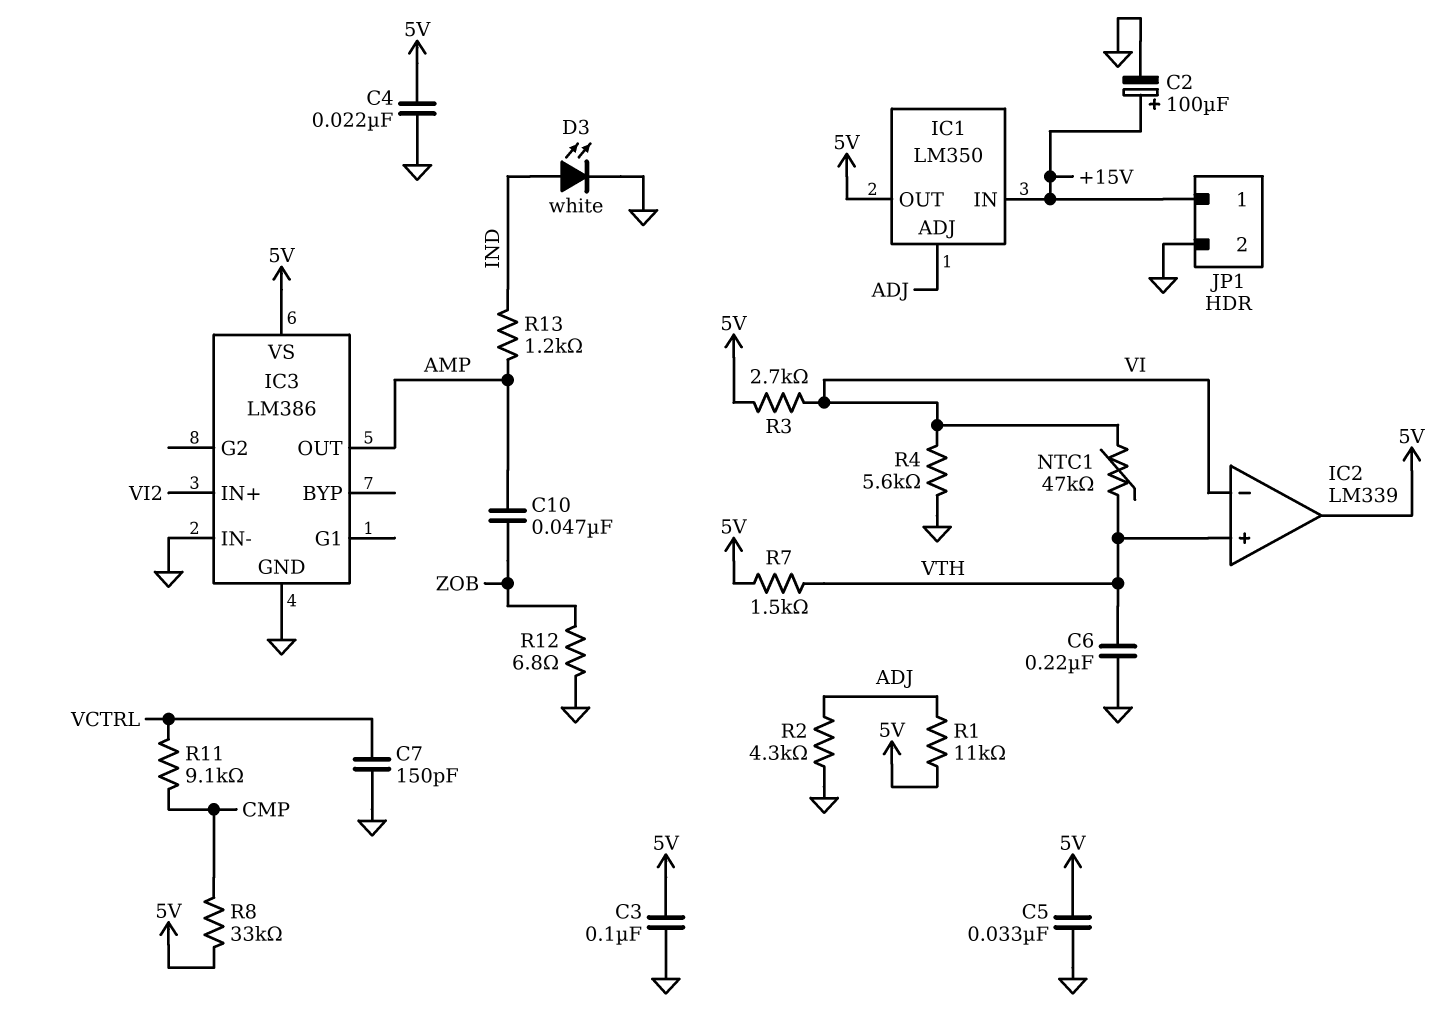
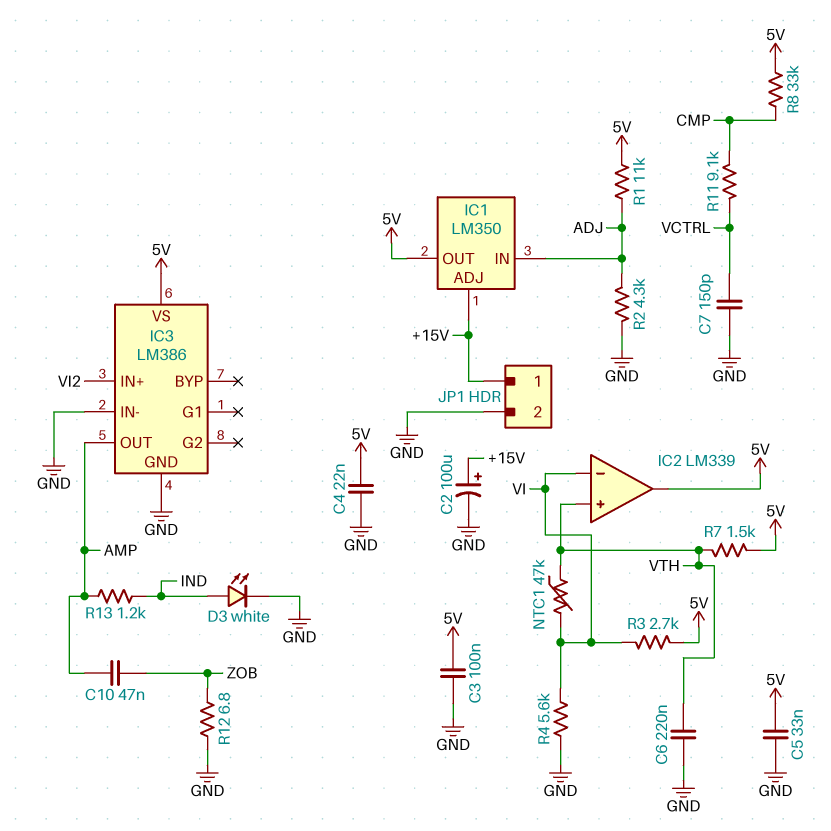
IC1 pin ADJ: ADJ -> +15V
IC1 pin IN: +15V -> ADJ

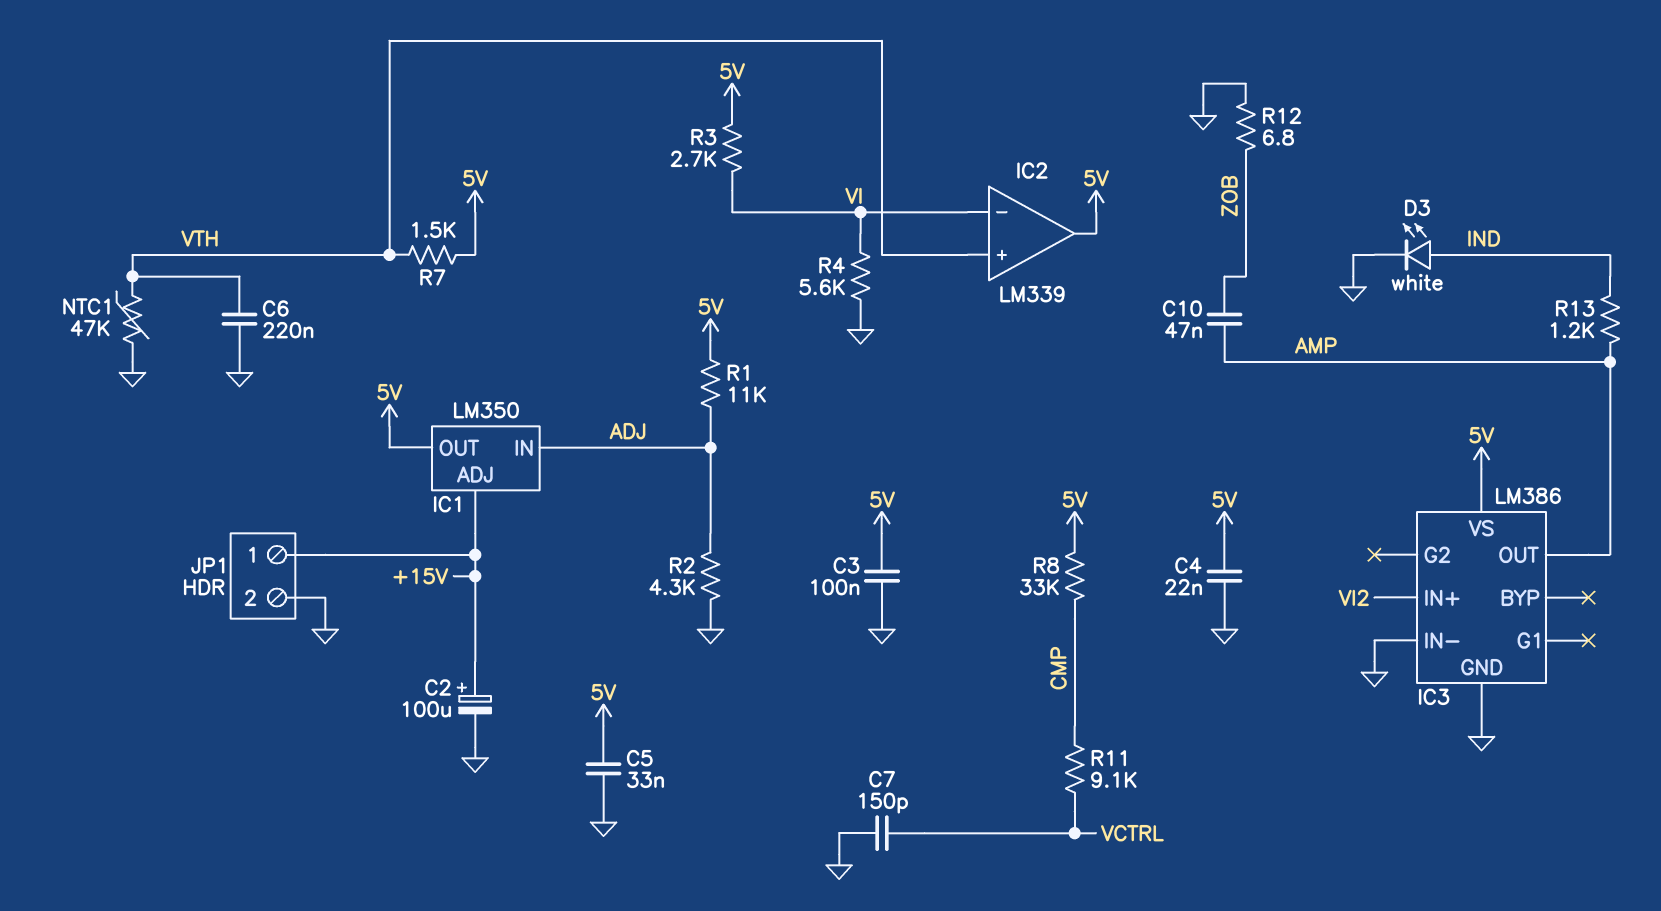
NTC1: 47k (VI, VTH) -> 47k (GND, VTH)

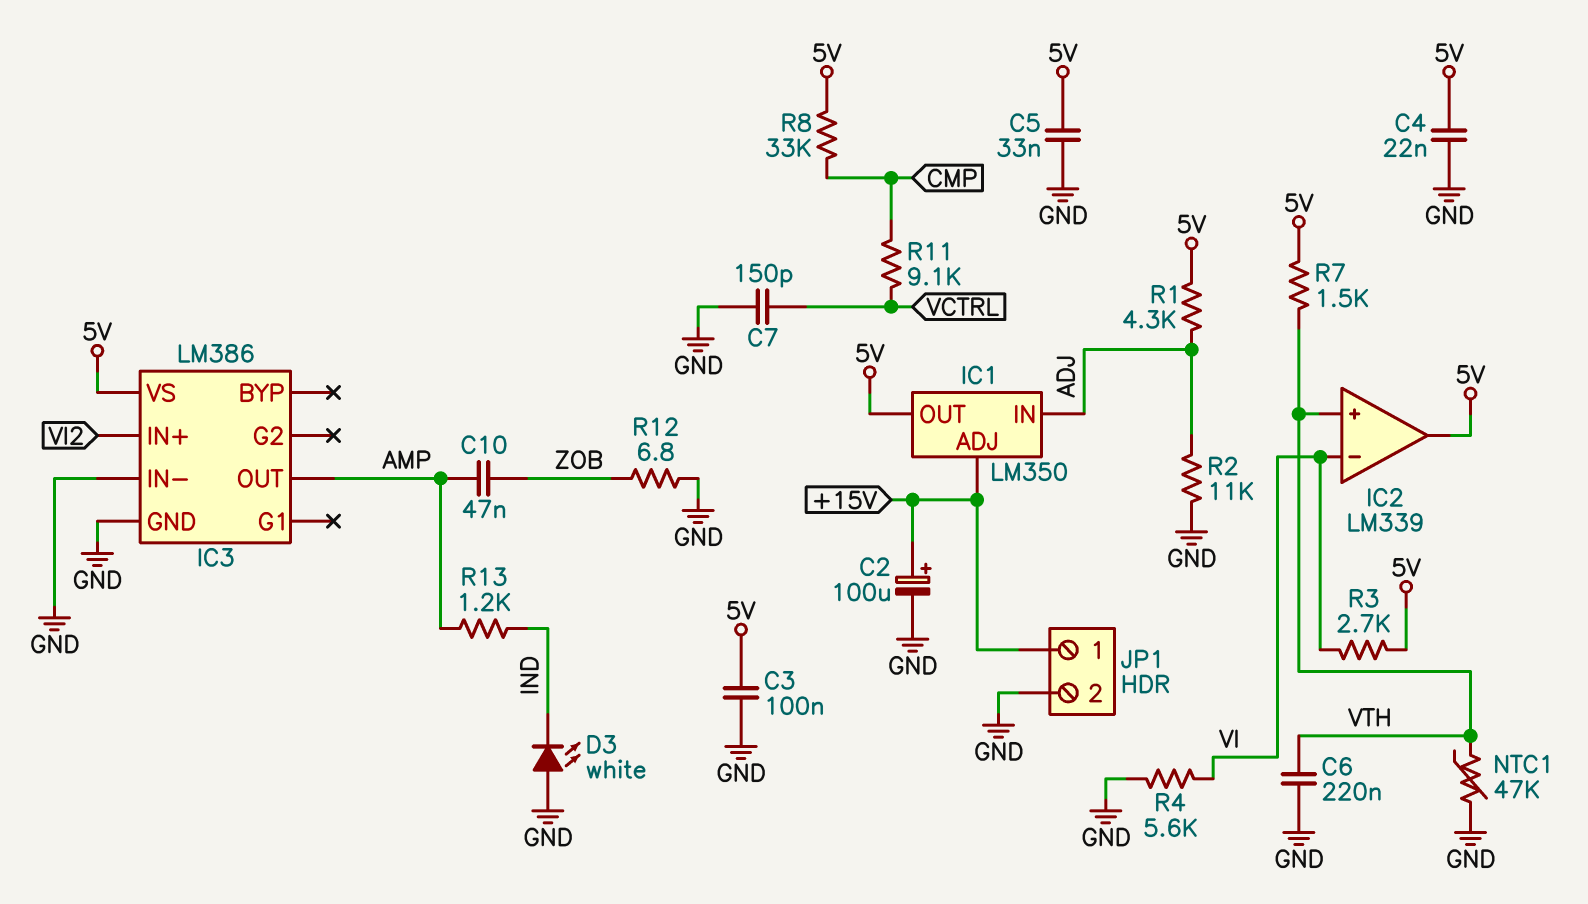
D3: LED white (A IND, K GND) -> LED white (A GND, K IND)
R1: 11k (5V, ADJ) -> 4.3k (5V, ADJ)
R2: 4.3k (ADJ, GND) -> 11k (ADJ, GND)

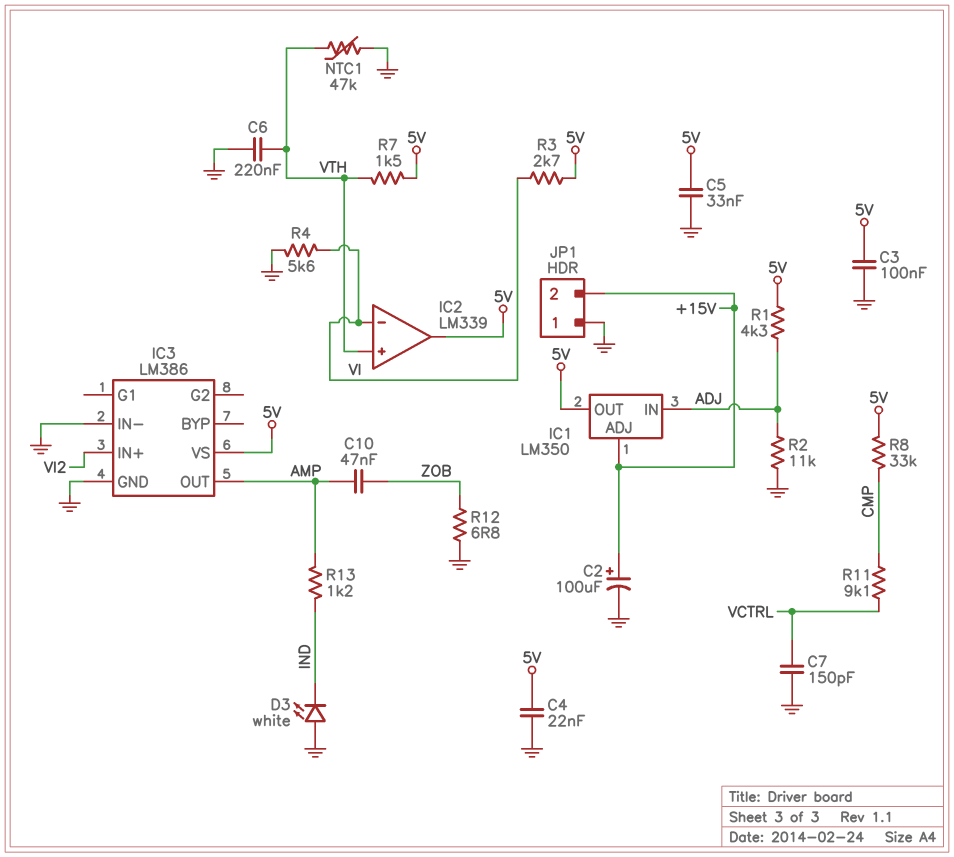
JP1 pin 1: +15V -> GND
JP1 pin 2: GND -> +15V

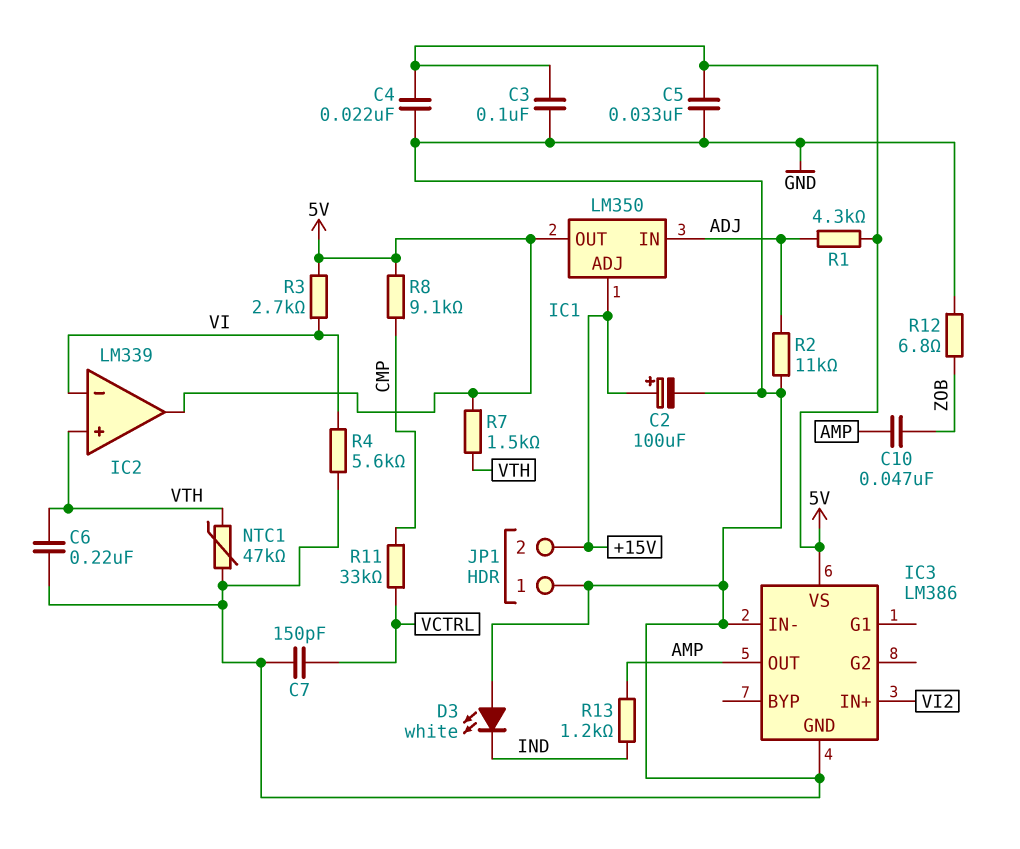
R8: 33k (5V, CMP) -> 9.1k (5V, CMP)
R11: 9.1k (CMP, VCTRL) -> 33k (CMP, VCTRL)

